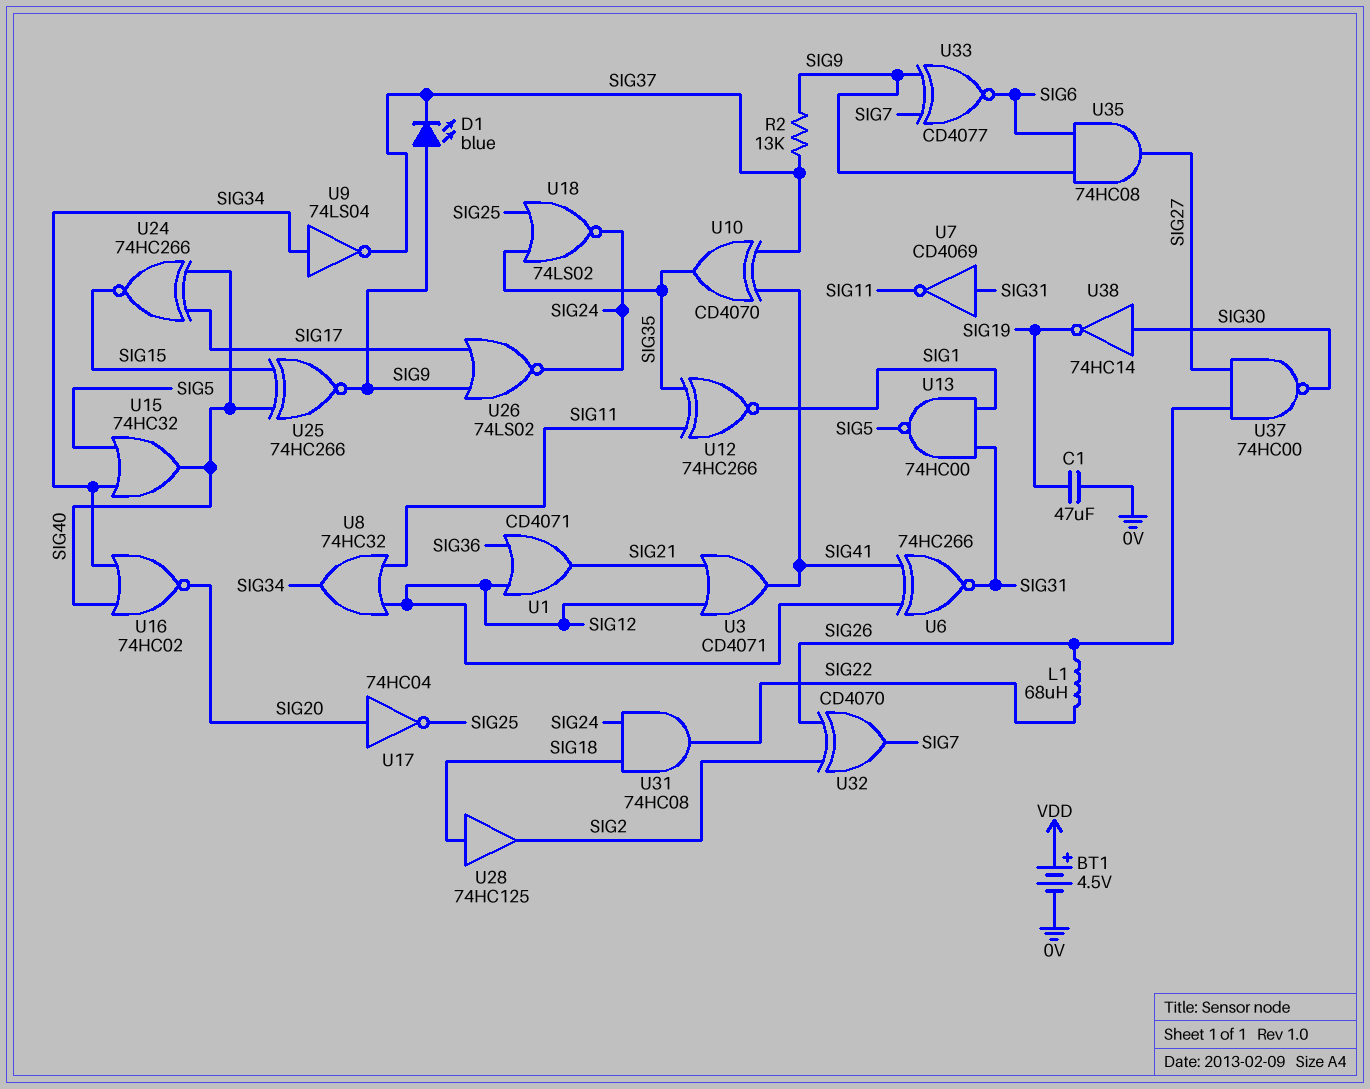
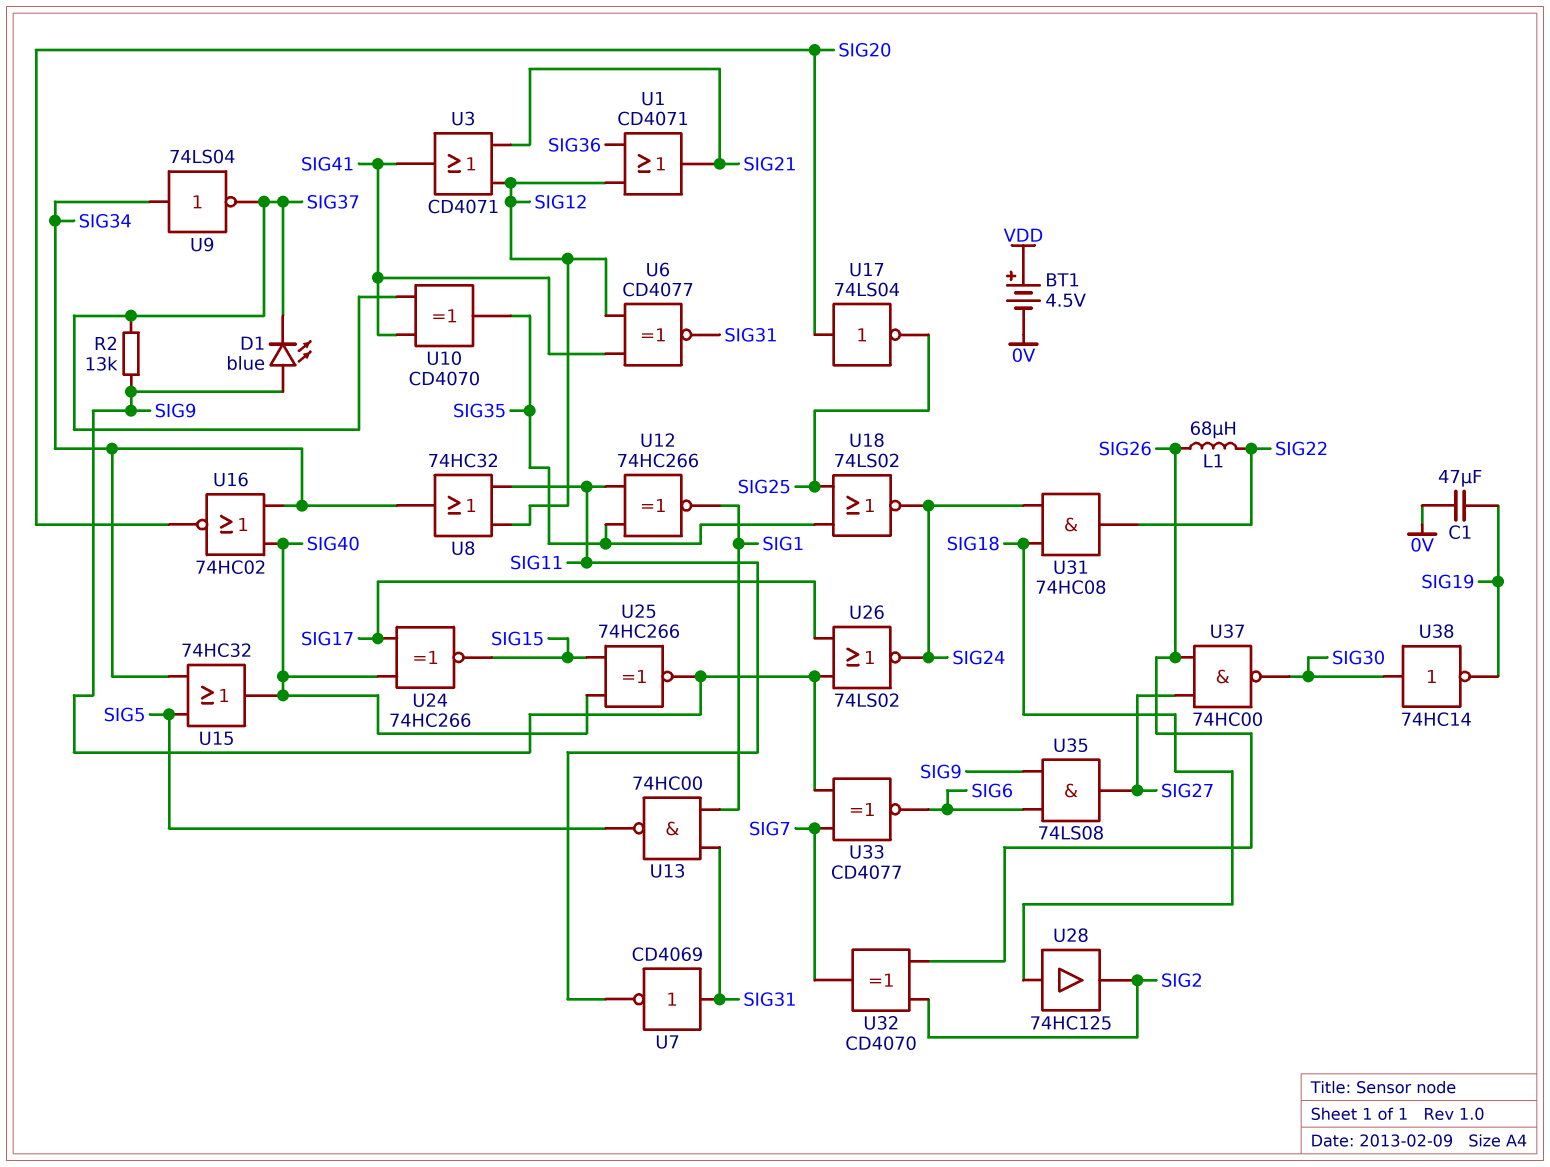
U6: XNOR 74HC266 (in SIG12, in SIG41, out SIG31) -> XNOR CD4077 (in SIG12, in SIG41, out SIG31)
U17: NOT 74HC04 (in SIG20, out SIG25) -> NOT 74LS04 (in SIG20, out SIG25)
U35: AND 74HC08 (in SIG6, in SIG9, out SIG27) -> AND 74LS08 (in SIG6, in SIG9, out SIG27)

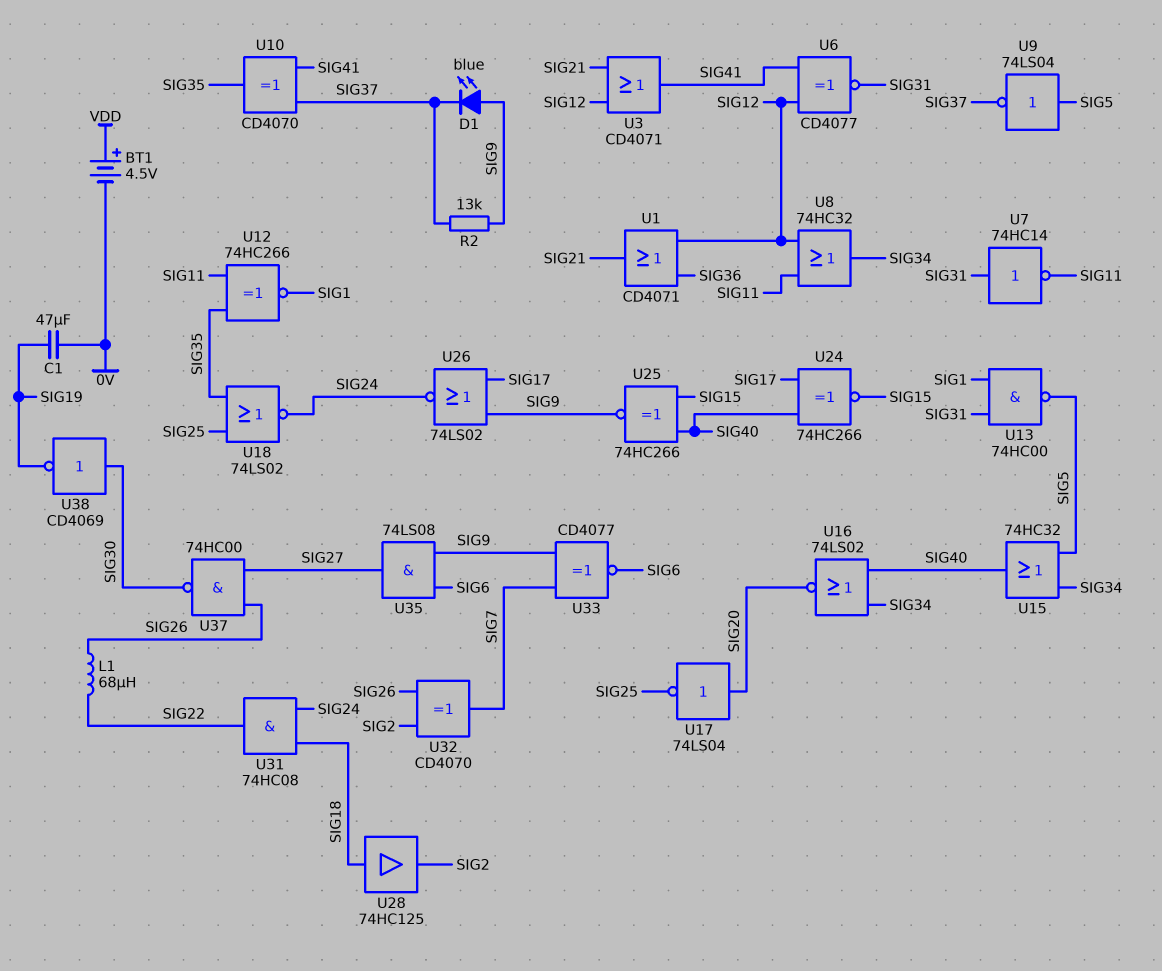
U7: NOT CD4069 (in SIG31, out SIG11) -> NOT 74HC14 (in SIG31, out SIG11)
U9: NOT 74LS04 (in SIG34, out SIG37) -> NOT 74LS04 (in SIG5, out SIG37)
U16: NOR 74HC02 (in SIG34, in SIG40, out SIG20) -> NOR 74LS02 (in SIG34, in SIG40, out SIG20)
U38: NOT 74HC14 (in SIG30, out SIG19) -> NOT CD4069 (in SIG30, out SIG19)

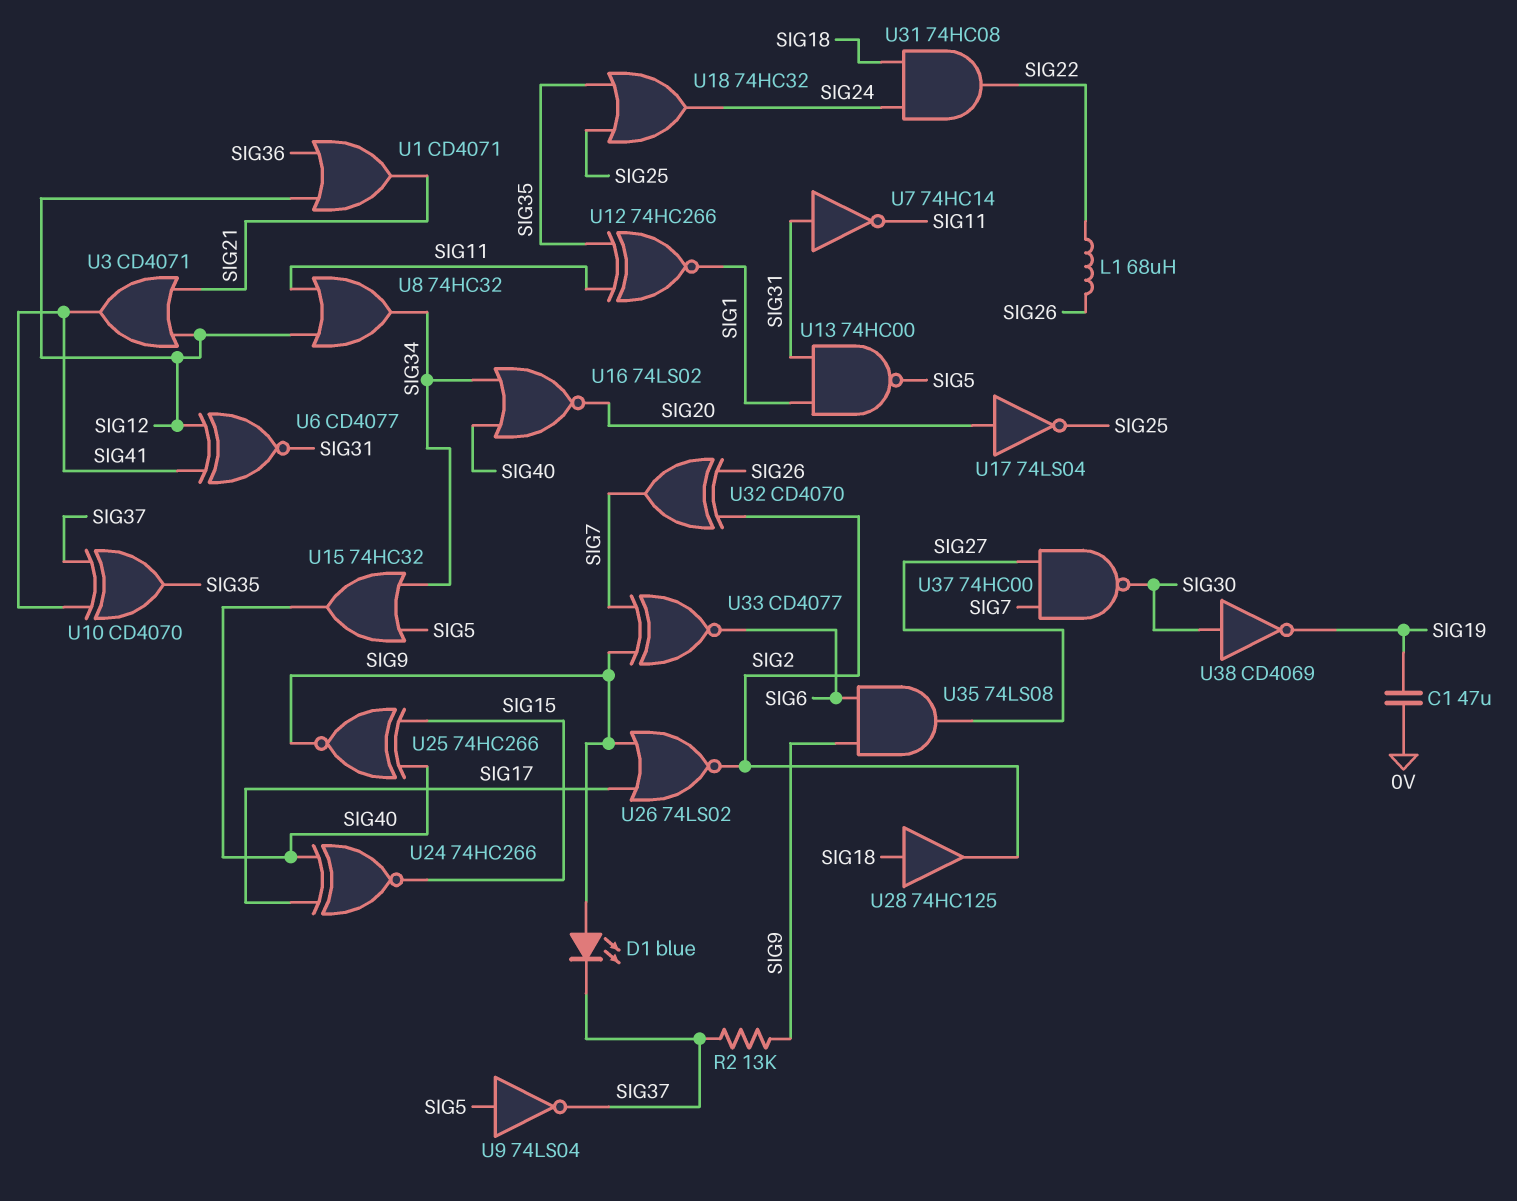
BT1: 4.5V (plus VDD, minus 0V) -> none
U18: NOR 74LS02 (in SIG25, in SIG35, out SIG24) -> OR 74HC32 (in SIG25, in SIG35, out SIG24)
U26: NOR 74LS02 (in SIG9, in SIG17, out SIG24) -> NOR 74LS02 (in SIG9, in SIG17, out SIG2)
U37: NAND 74HC00 (in SIG26, in SIG27, out SIG30) -> NAND 74HC00 (in SIG7, in SIG27, out SIG30)

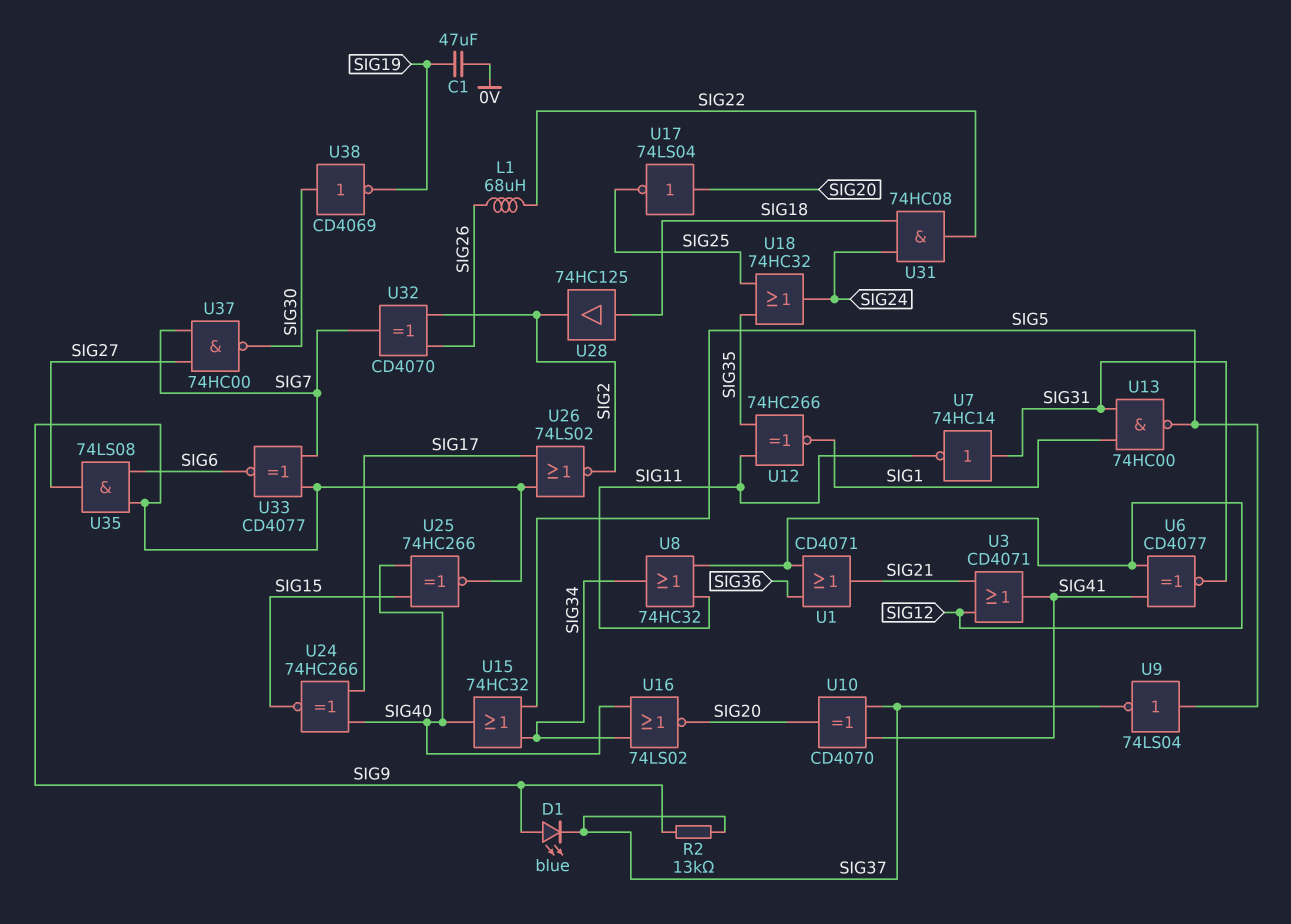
U10: XOR CD4070 (in SIG37, in SIG41, out SIG35) -> XOR CD4070 (in SIG37, in SIG41, out SIG20)

